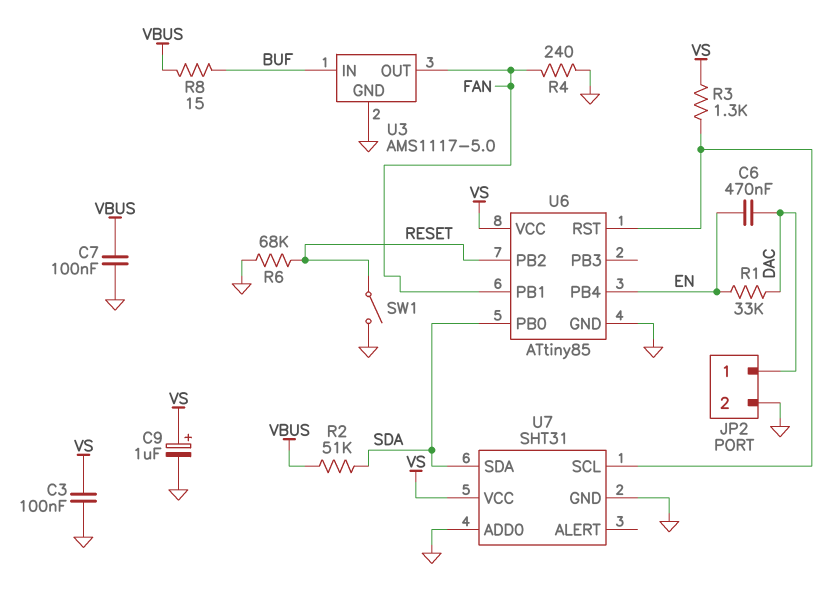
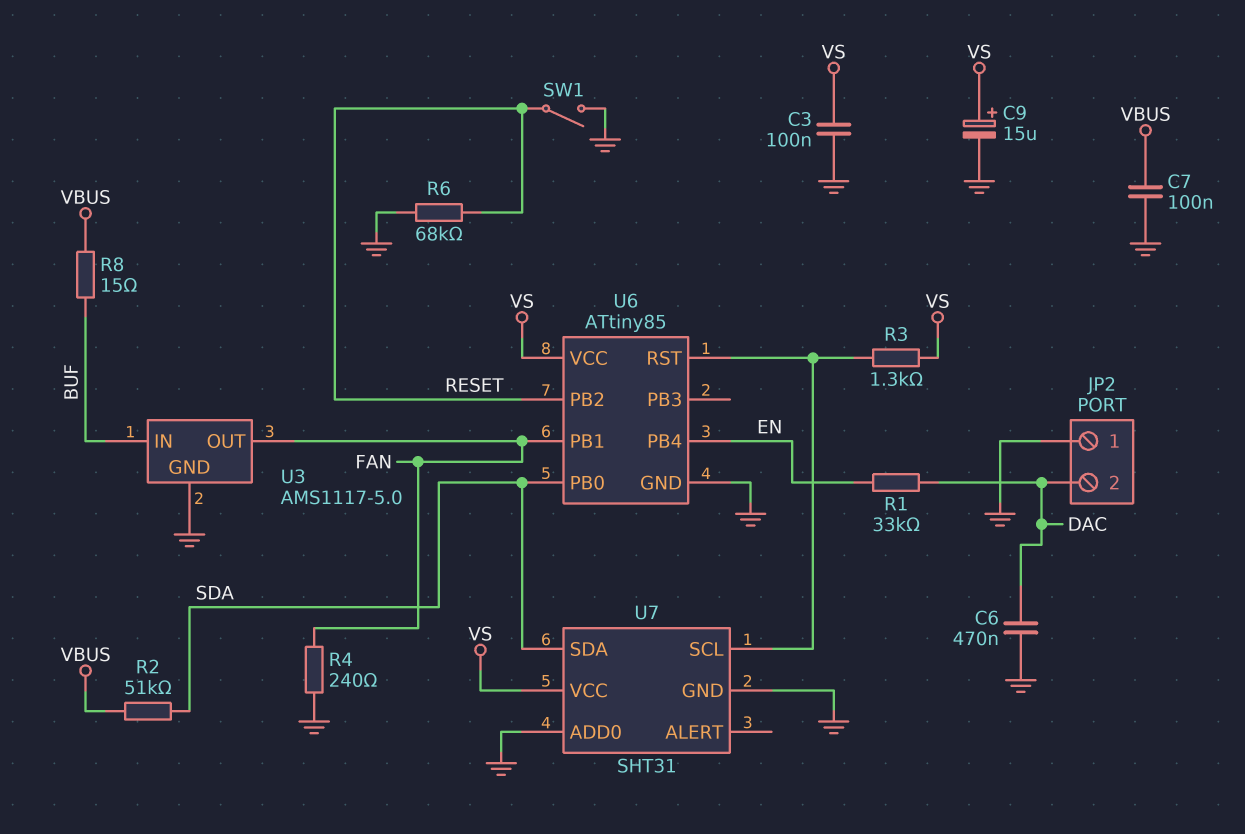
C6: 470nF (DAC, EN) -> 470nF (DAC, GND)
C9: 1uF (plus VS, minus GND) -> 15uF (plus VS, minus GND)
JP2 pin 1: DAC -> GND
JP2 pin 2: GND -> DAC

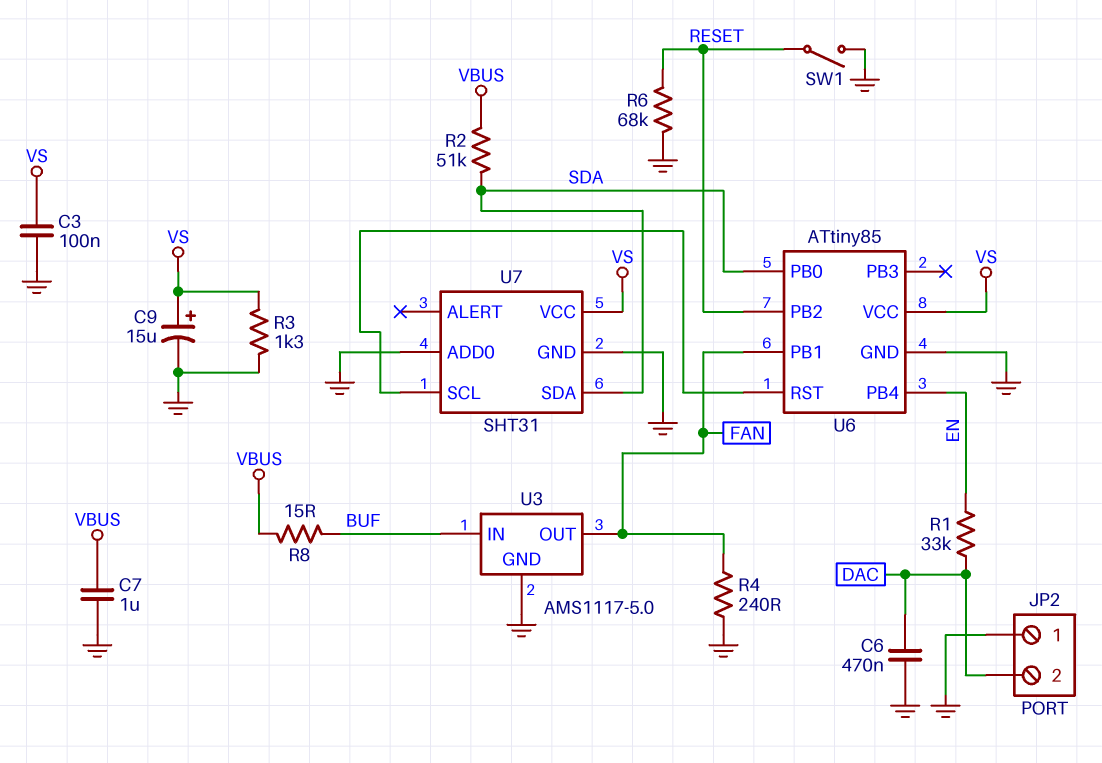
C7: 100nF (GND, VBUS) -> 1uF (GND, VBUS)
R3: 1.3k (U6/RST, VS) -> 1.3k (GND, VS)

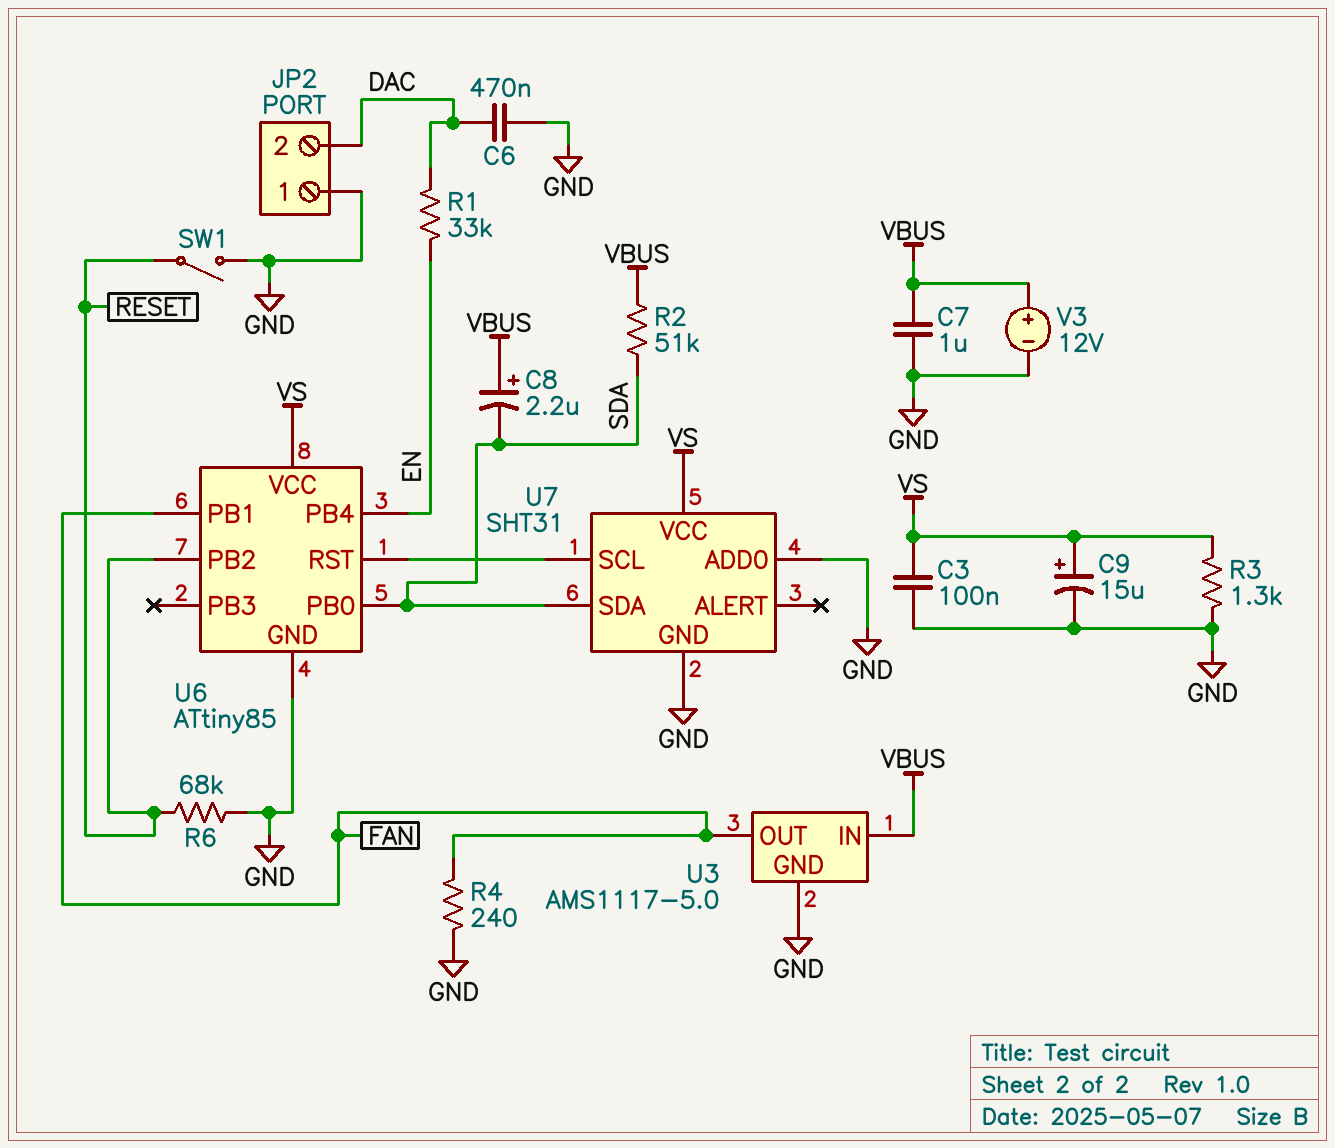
C8: none -> 2.2uF (plus VBUS, minus SDA)
R8: 15 (BUF, VBUS) -> none
U3 pin IN: BUF -> VBUS
V3: none -> 12V (plus VBUS, minus GND)

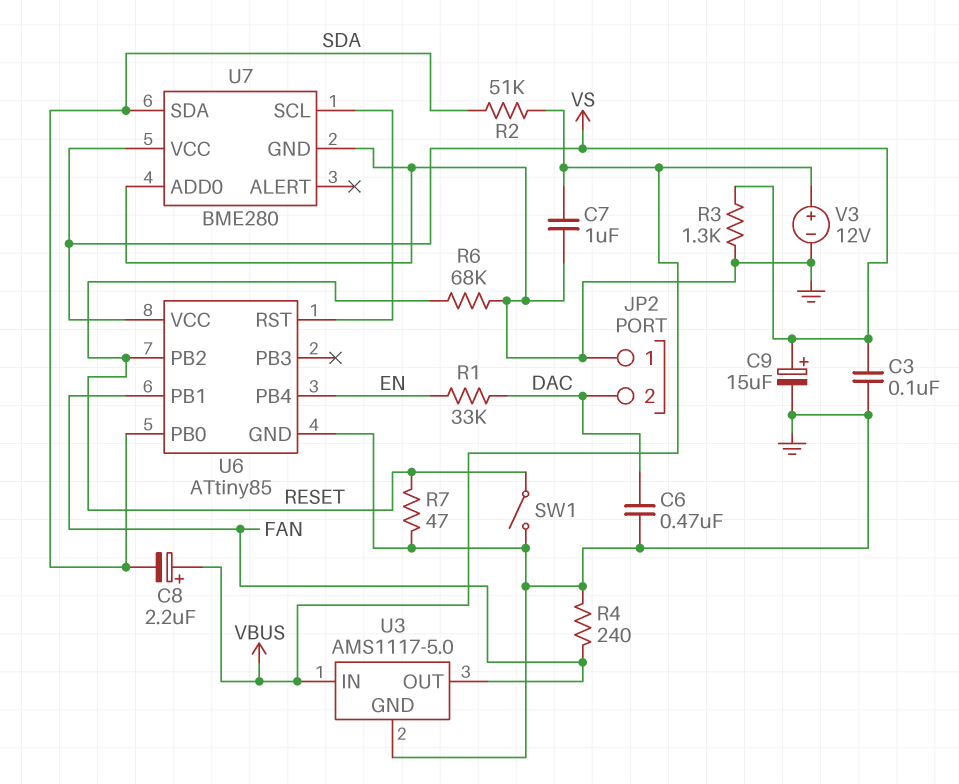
R7: none -> 47 (GND, RESET)
U7: SHT31 -> BME280

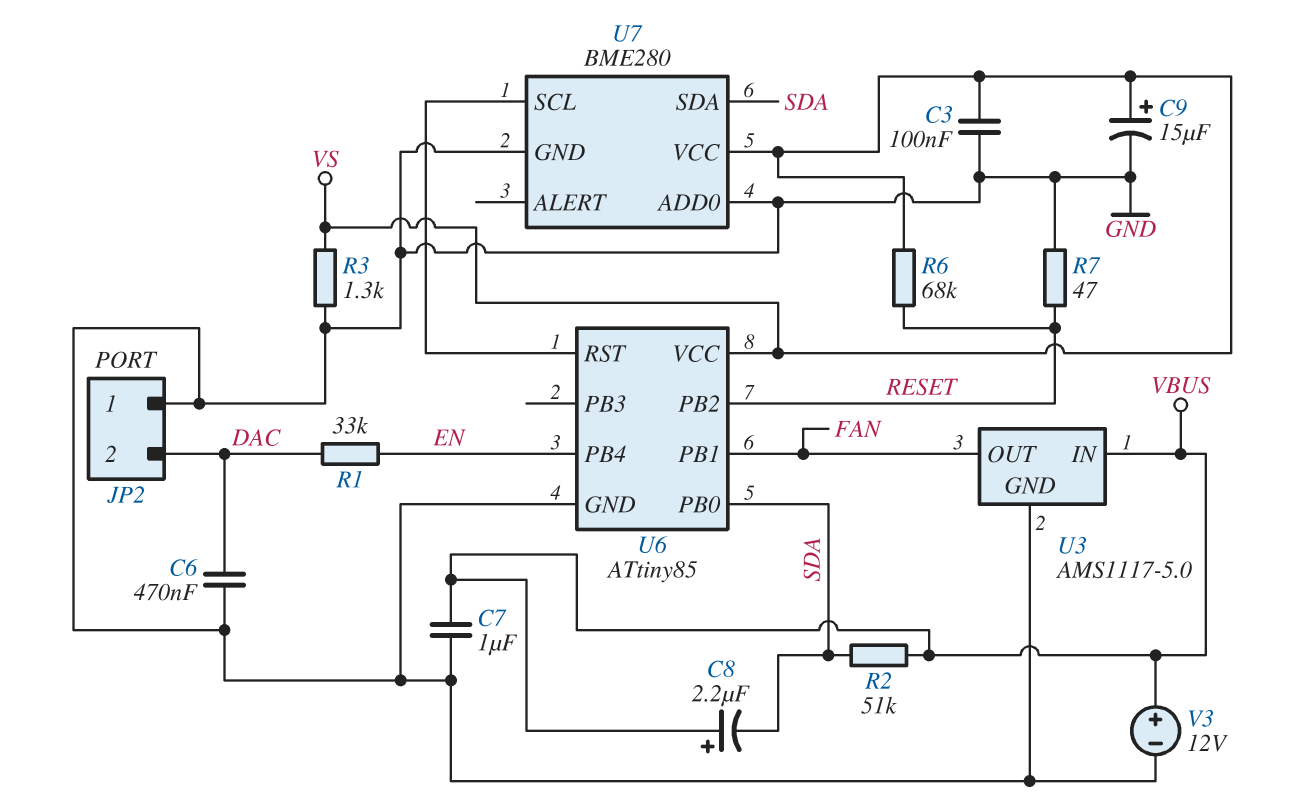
R4: 240 (FAN, GND) -> none
R6: 68k (GND, RESET) -> 68k (RESET, VS)
SW1: switch (GND, RESET) -> none

